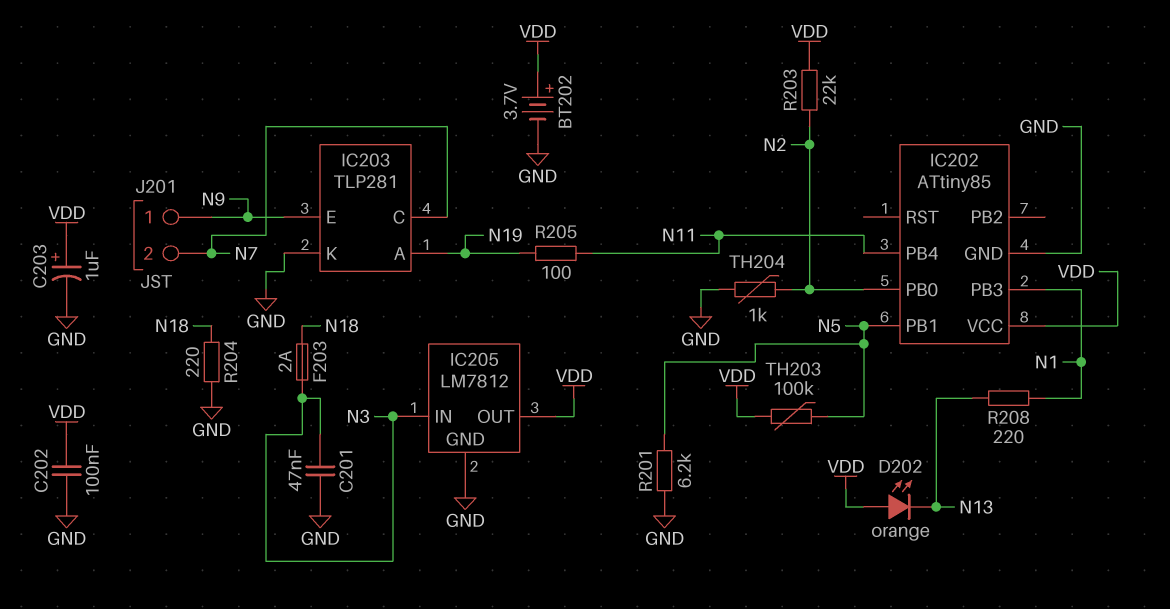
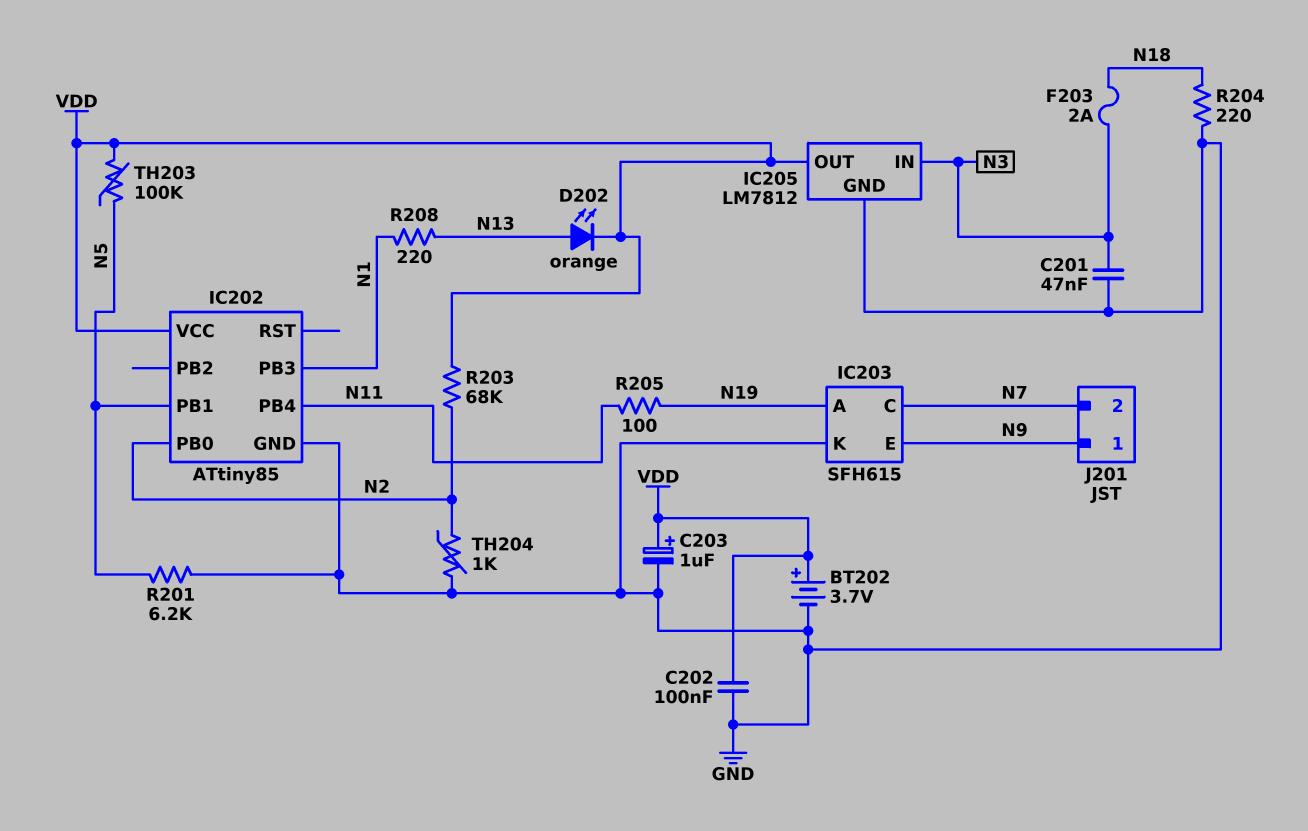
D202: LED orange (A VDD, K N13) -> LED orange (A N13, K VDD)
IC203: TLP281 -> SFH615
R203: 22k (N2, VDD) -> 68k (N2, VDD)

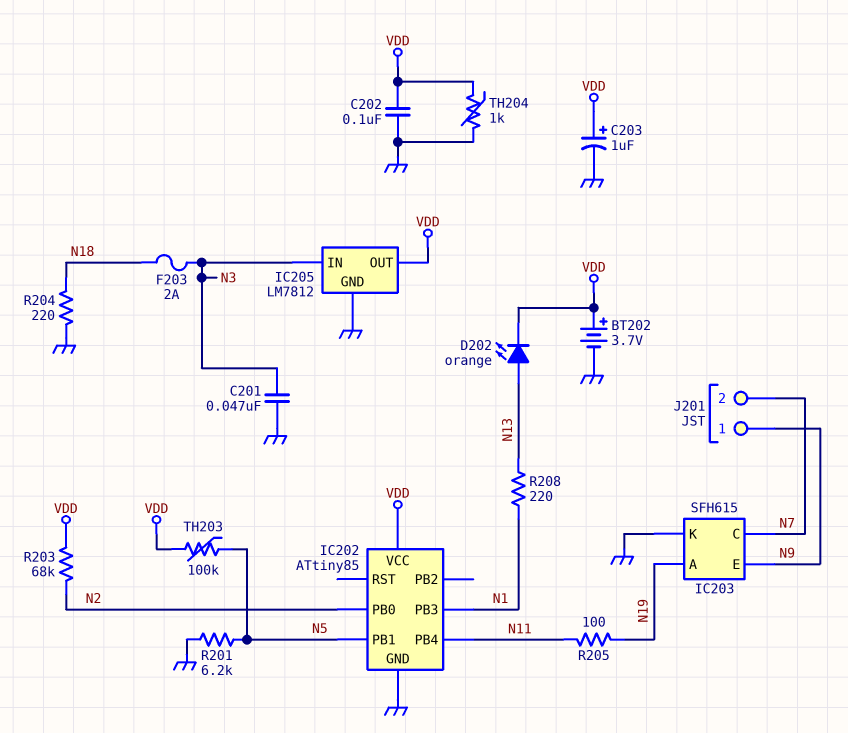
TH204: 1k (GND, N2) -> 1k (GND, VDD)

